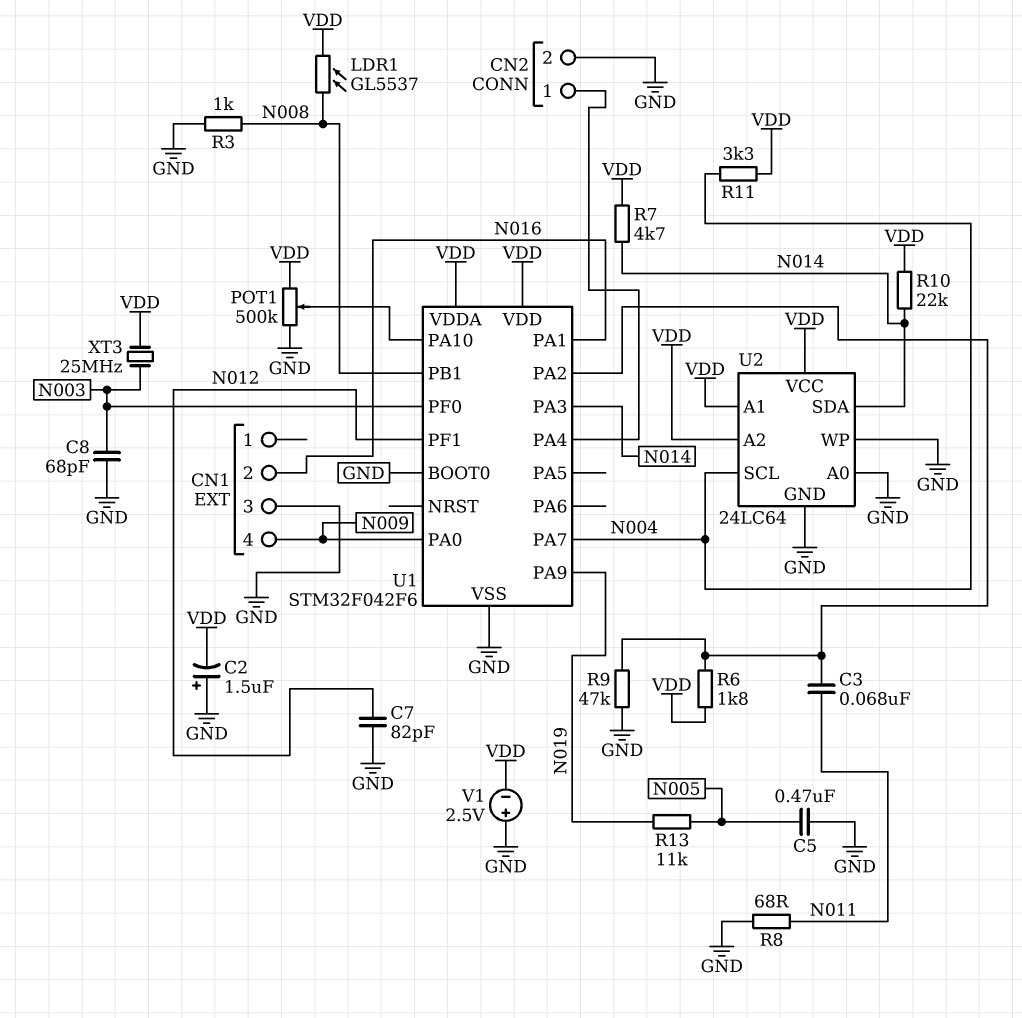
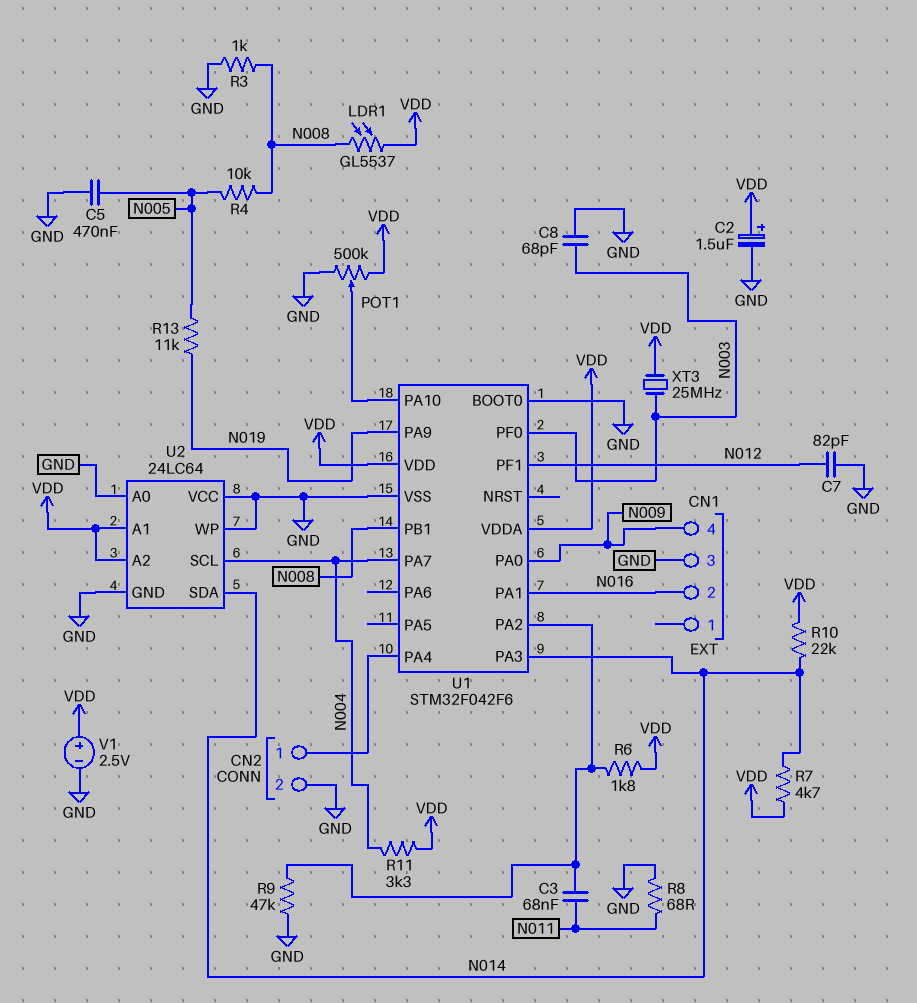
C2: 1.5uF (plus GND, minus VDD) -> 1.5uF (plus VDD, minus GND)
R4: none -> 10k (N005, N008)
U2 pin VCC: VDD -> GND
V1: 2.5V (plus GND, minus VDD) -> 2.5V (plus VDD, minus GND)

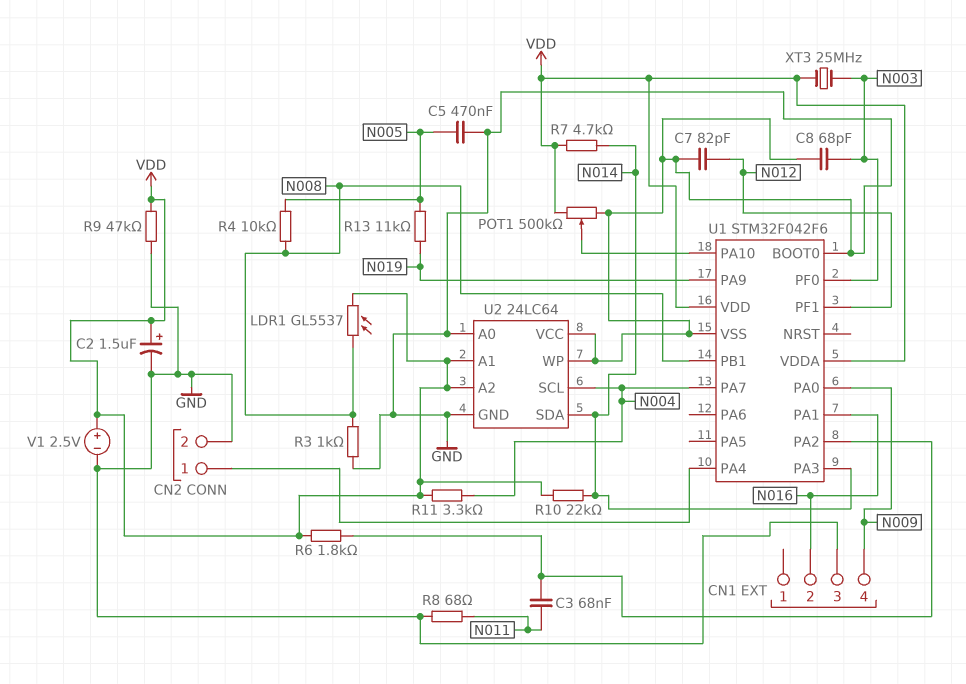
R9: 47k (GND, U1/PA2) -> 47k (GND, VDD)

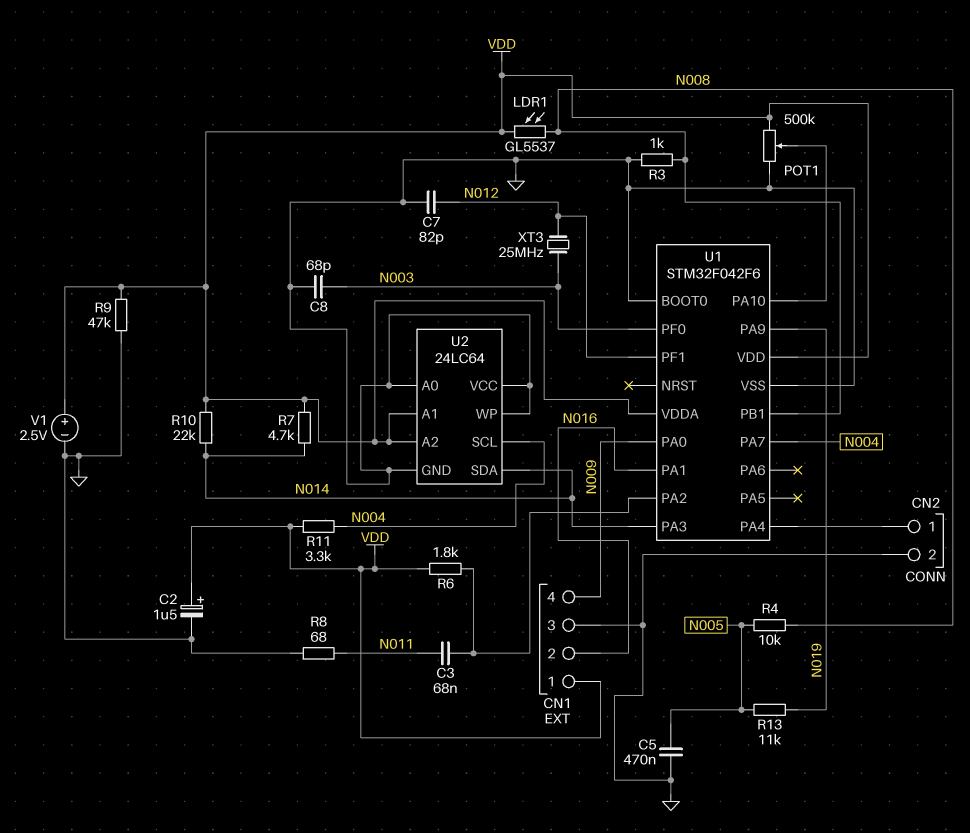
CN1 pin 1: none -> VDD
XT3: 25MHz (N003, VDD) -> 25MHz (N003, N012)

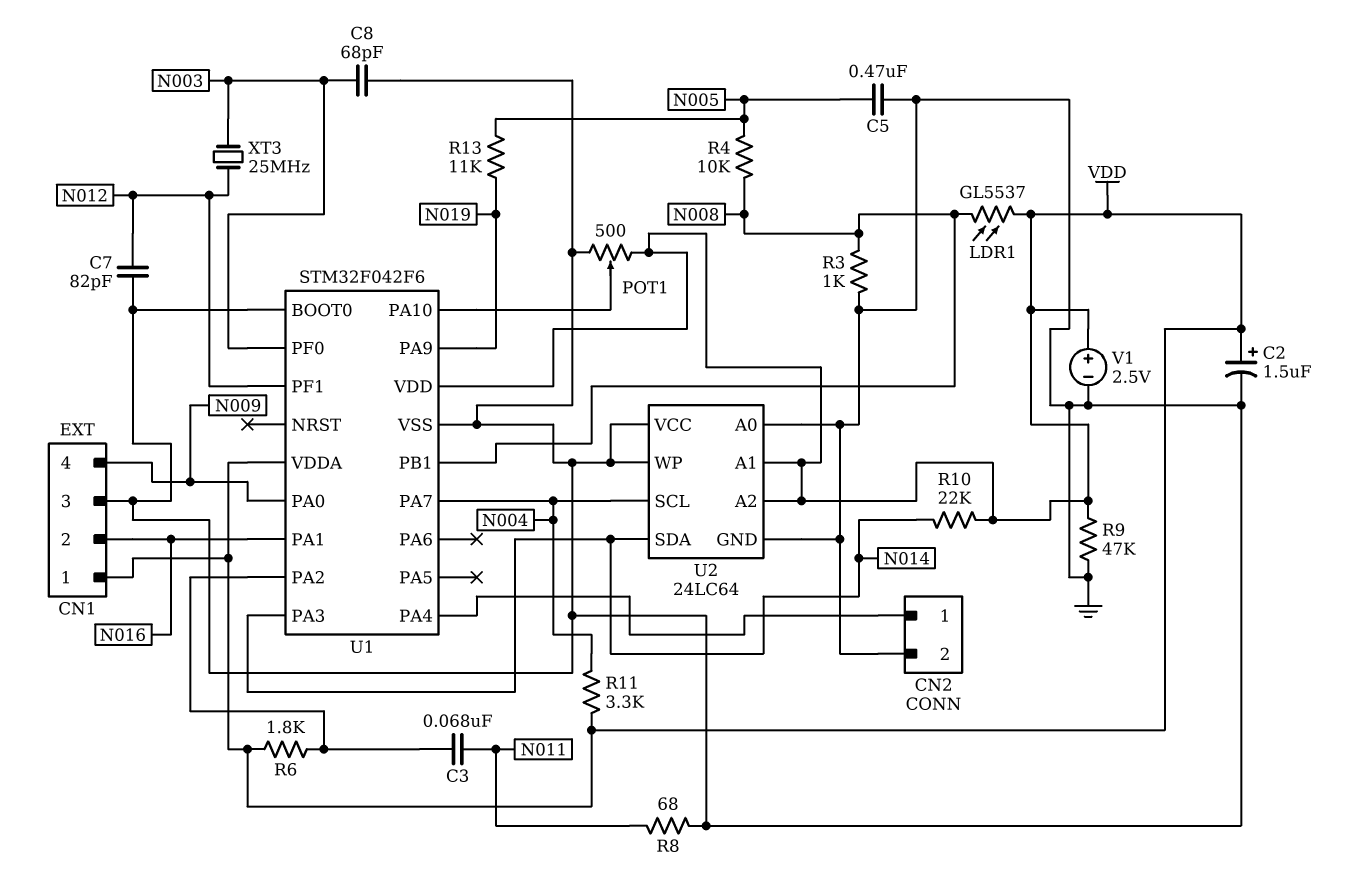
POT1: 500k (GND, VDD, wiper U1/PA10) -> 500 (GND, VDD, wiper U1/PA10)
R7: 4.7k (N014, VDD) -> none

